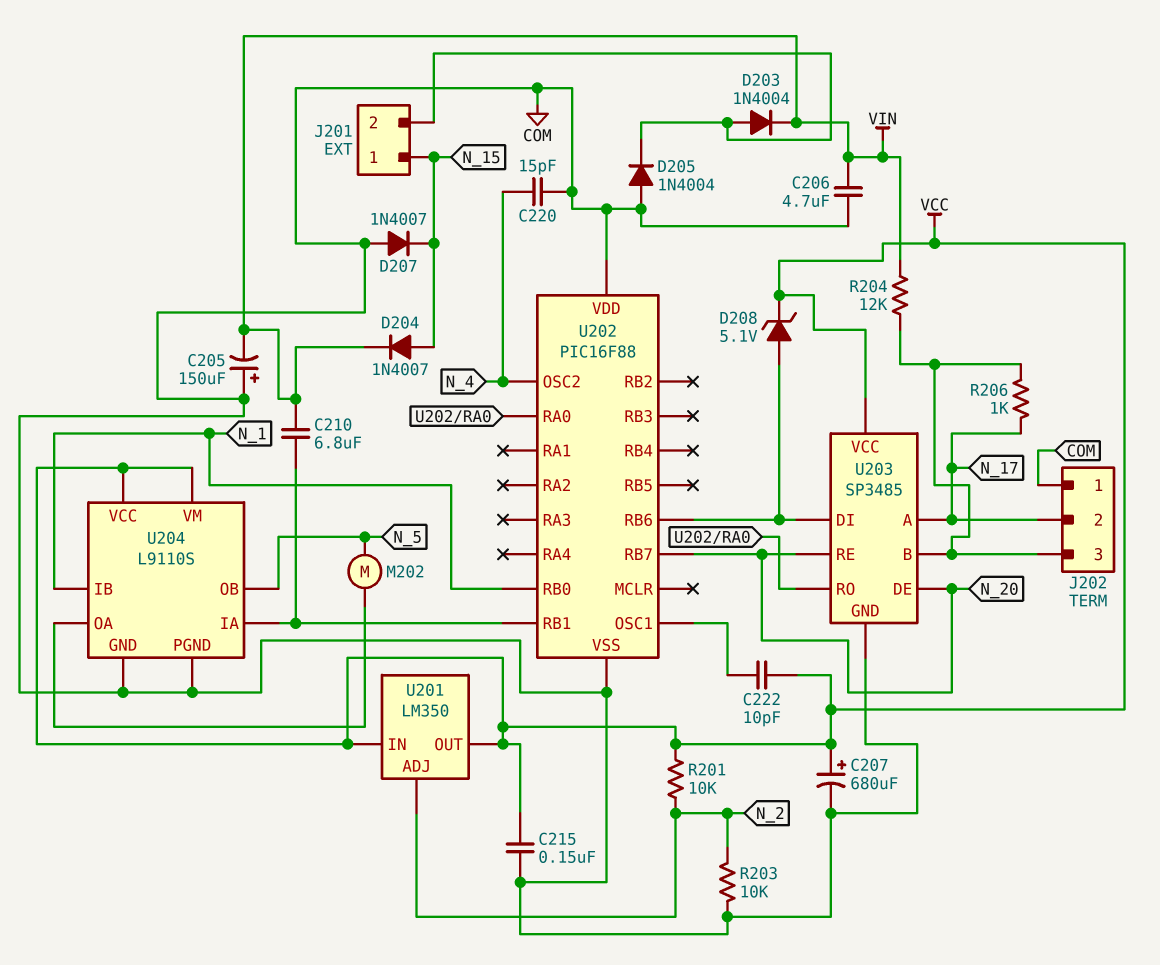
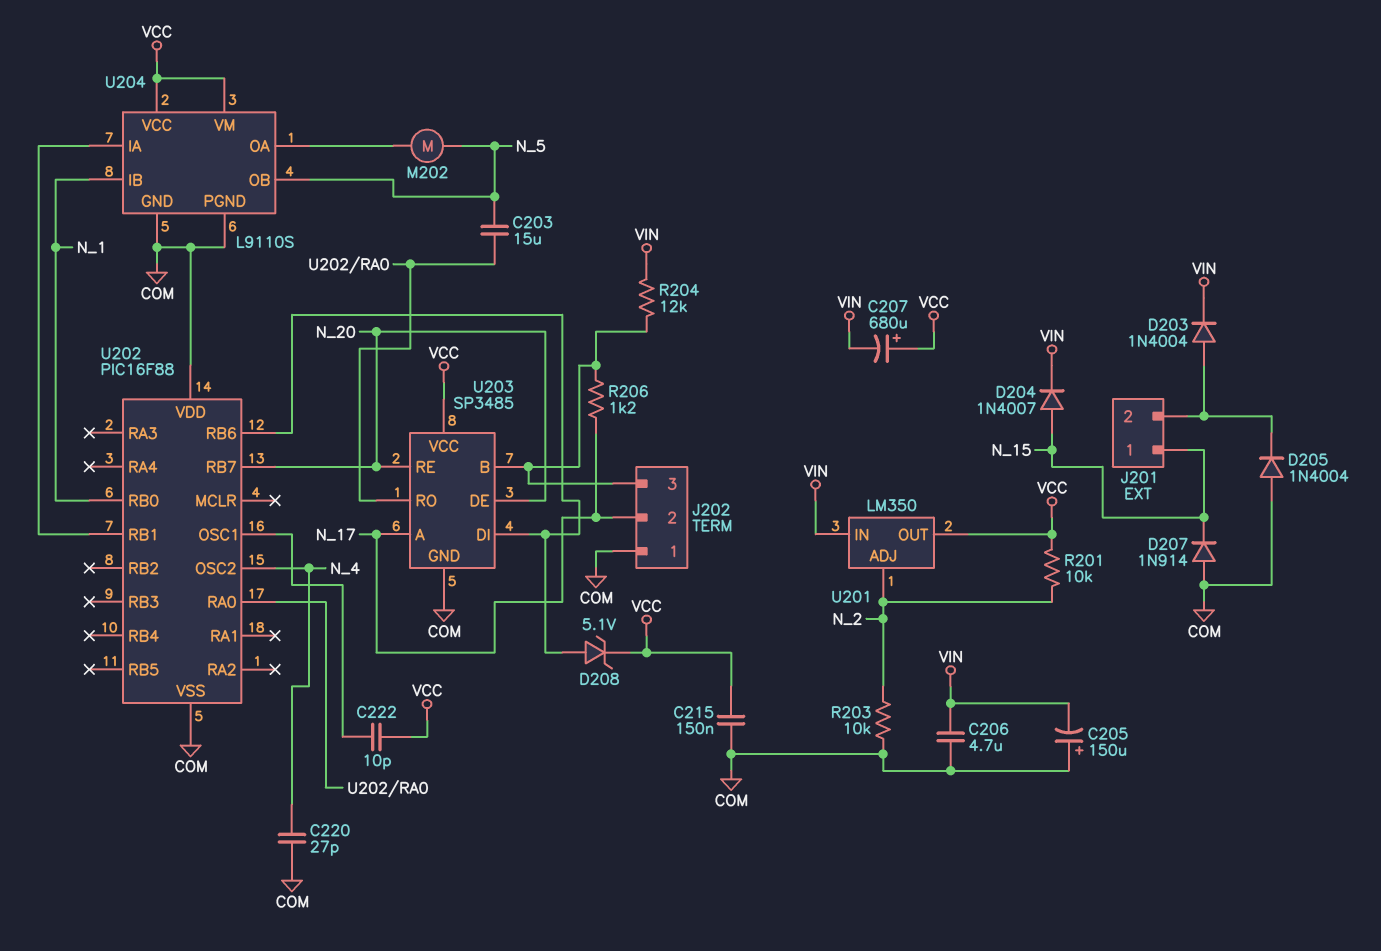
C203: none -> 15uF (N_5, U202/RA0)
C207: 680uF (plus VCC, minus COM) -> 680uF (plus VCC, minus VIN)
C210: 6.8uF (U202/RB1, VIN) -> none
C220: 15pF (COM, N_4) -> 27pF (COM, N_4)
D207: diode 1N4007 (A COM, K N_15) -> diode 1N914 (A COM, K N_15)
R206: 1k (J202/3, N_17) -> 1.2k (J202/3, N_17)
U201 pin IN: VCC -> VIN

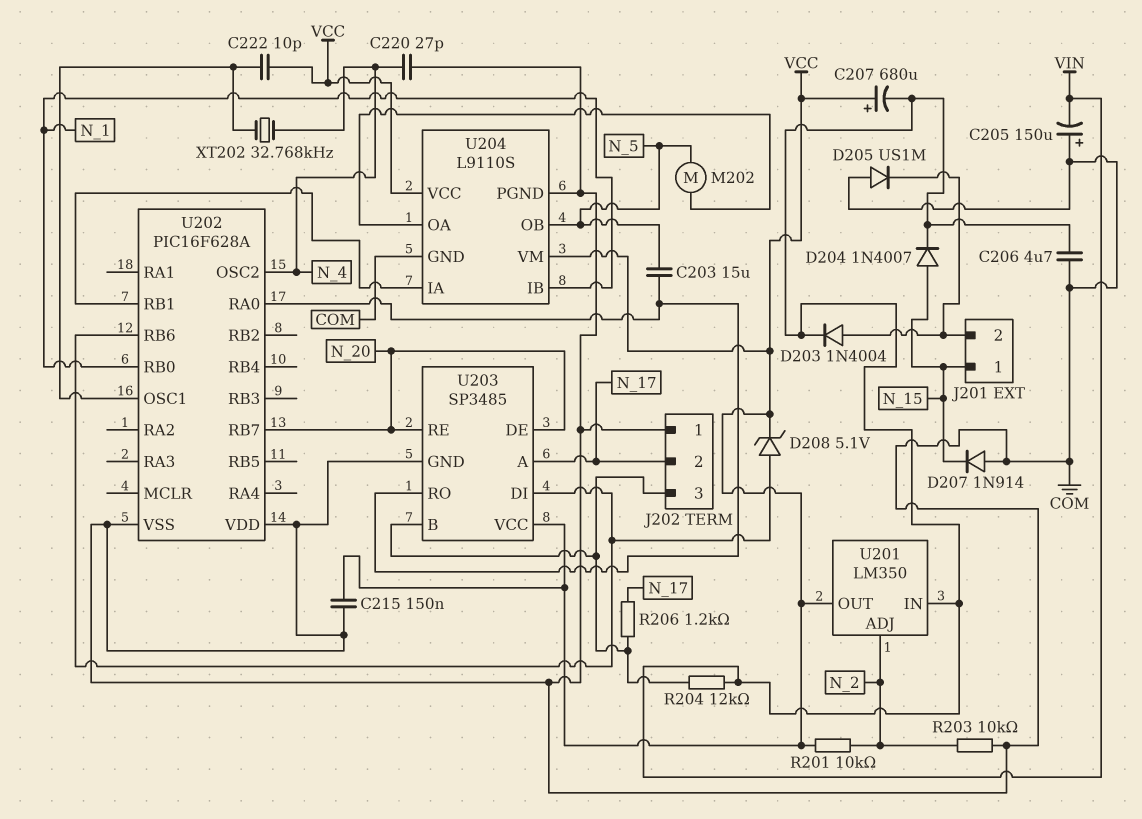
D205: diode 1N4004 (A COM, K J201/2) -> diode US1M (A COM, K J201/2)
U202: PIC16F88 -> PIC16F628A
XT202: none -> 32.768kHz (N_4, U202/OSC1)

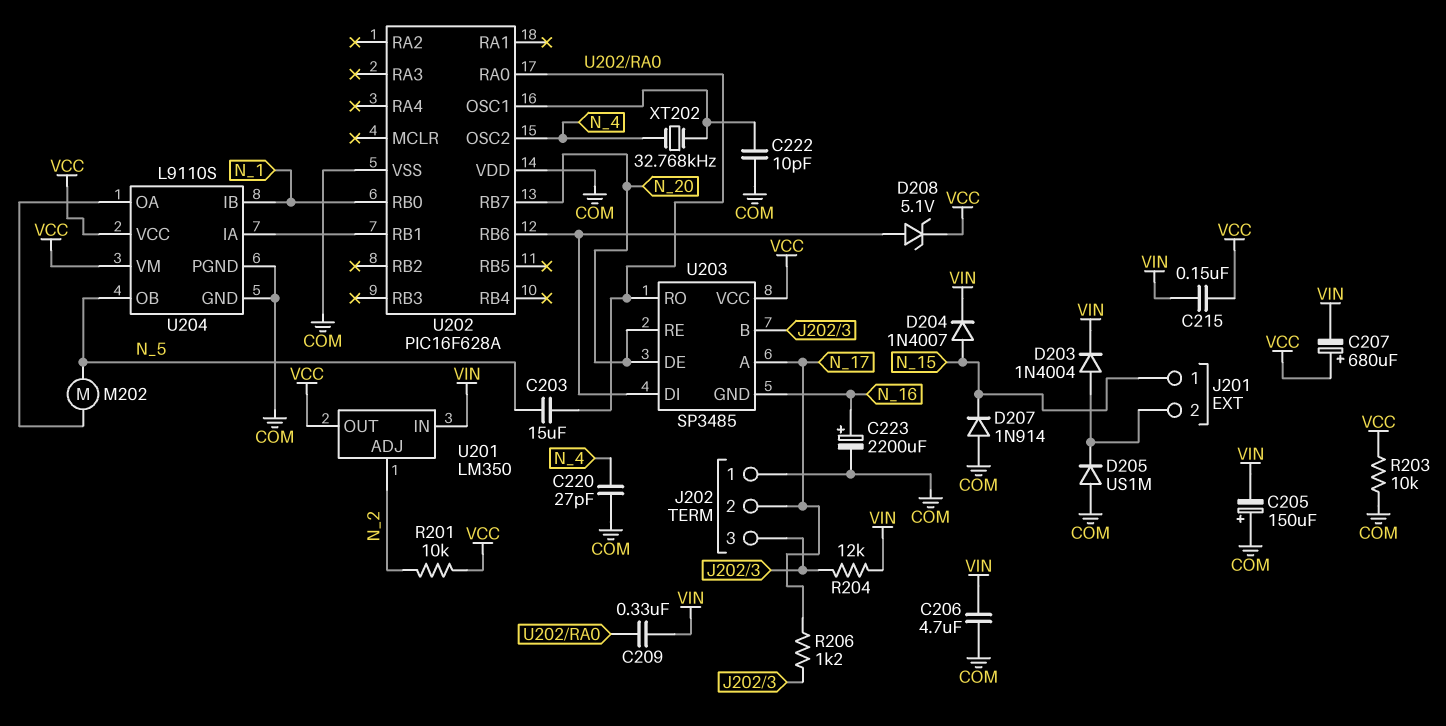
C209: none -> 330nF (U202/RA0, VIN)
C215: 150nF (COM, VCC) -> 150nF (VCC, VIN)
C222: 10pF (U202/OSC1, VCC) -> 10pF (COM, U202/OSC1)
C223: none -> 2200uF (plus N_16, minus COM)
R203: 10k (COM, N_2) -> 10k (COM, VCC)
U203 pin GND: COM -> N_16

